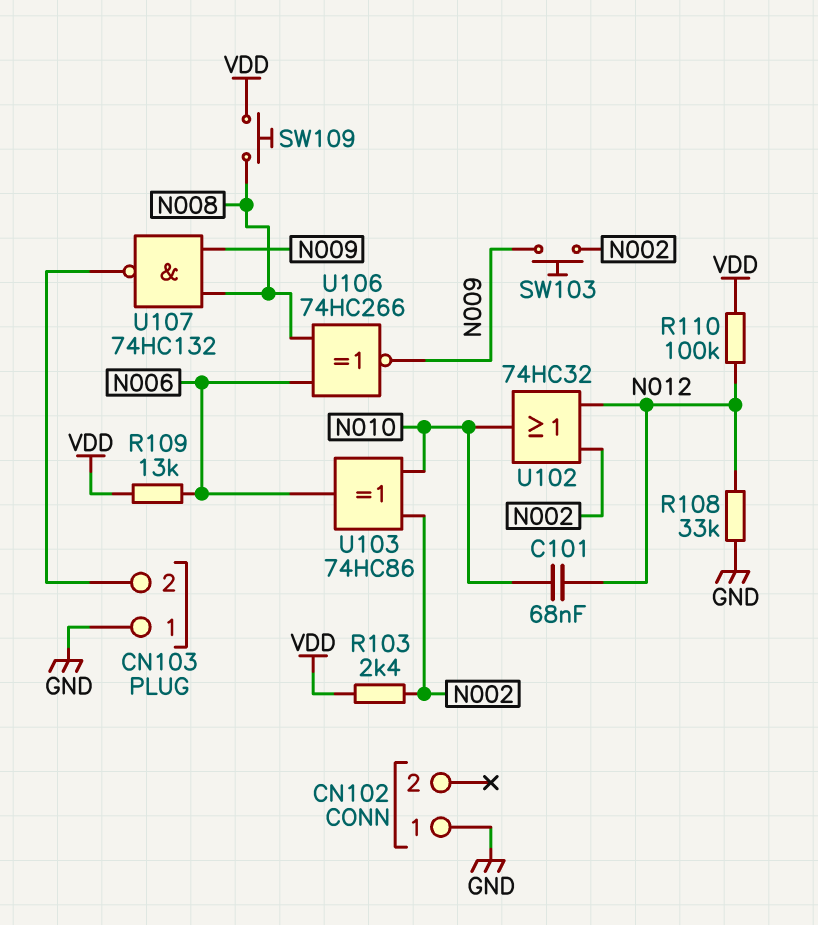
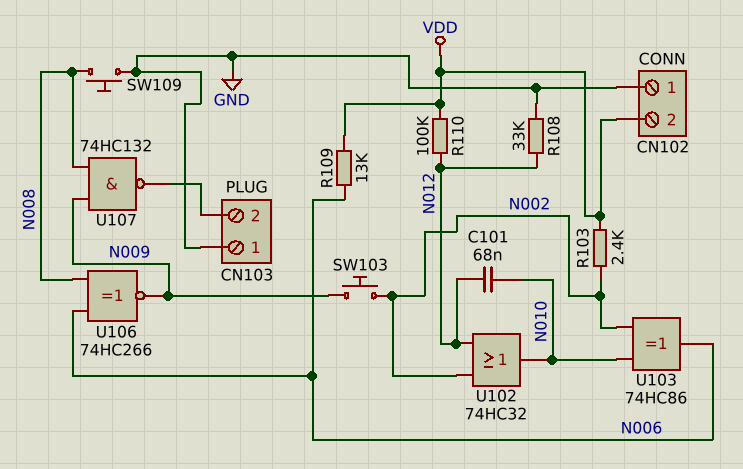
CN102 pin 2: none -> VDD
SW109: button (N008, VDD) -> button (GND, N008)

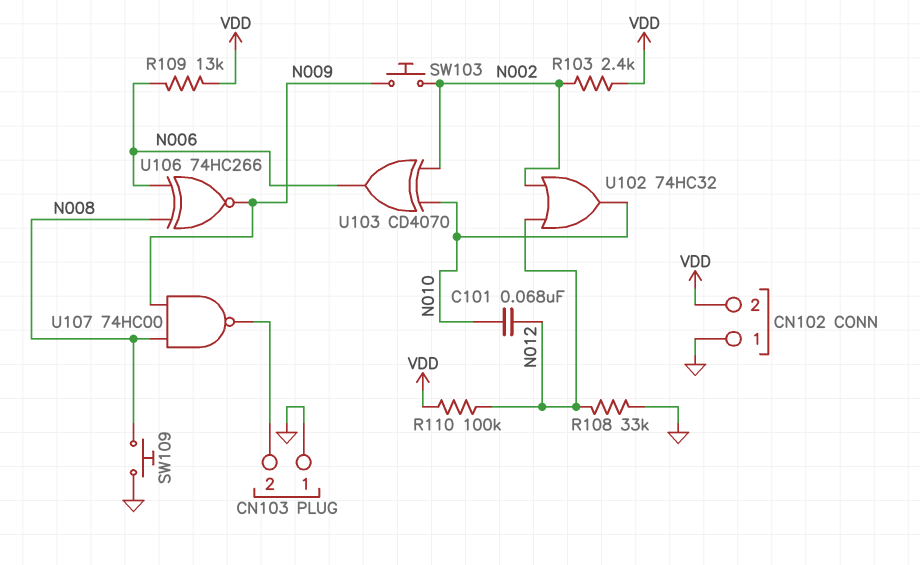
U103: XOR 74HC86 (in N002, in N010, out N006) -> XOR CD4070 (in N002, in N010, out N006)
U107: NAND 74HC132 (in N008, in N009, out CN103/2) -> NAND 74HC00 (in N008, in N009, out CN103/2)

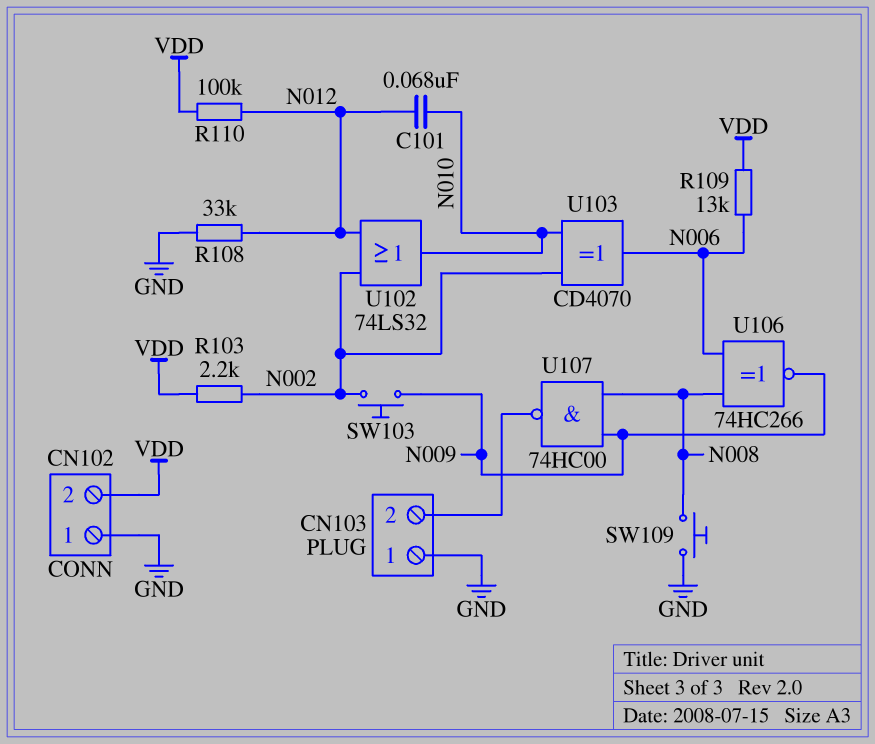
R103: 2.4k (N002, VDD) -> 2.2k (N002, VDD)
U102: OR 74HC32 (in N002, in N012, out N010) -> OR 74LS32 (in N002, in N012, out N010)

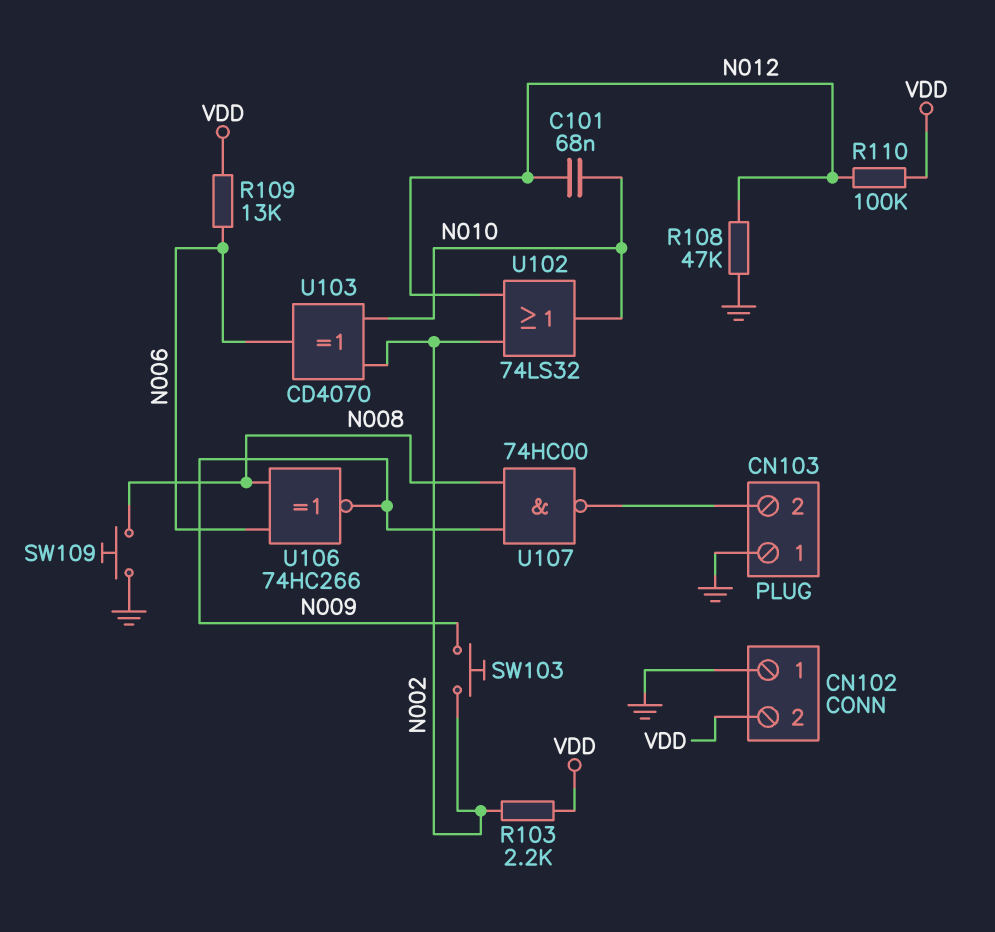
R108: 33k (GND, N012) -> 47k (GND, N012)

